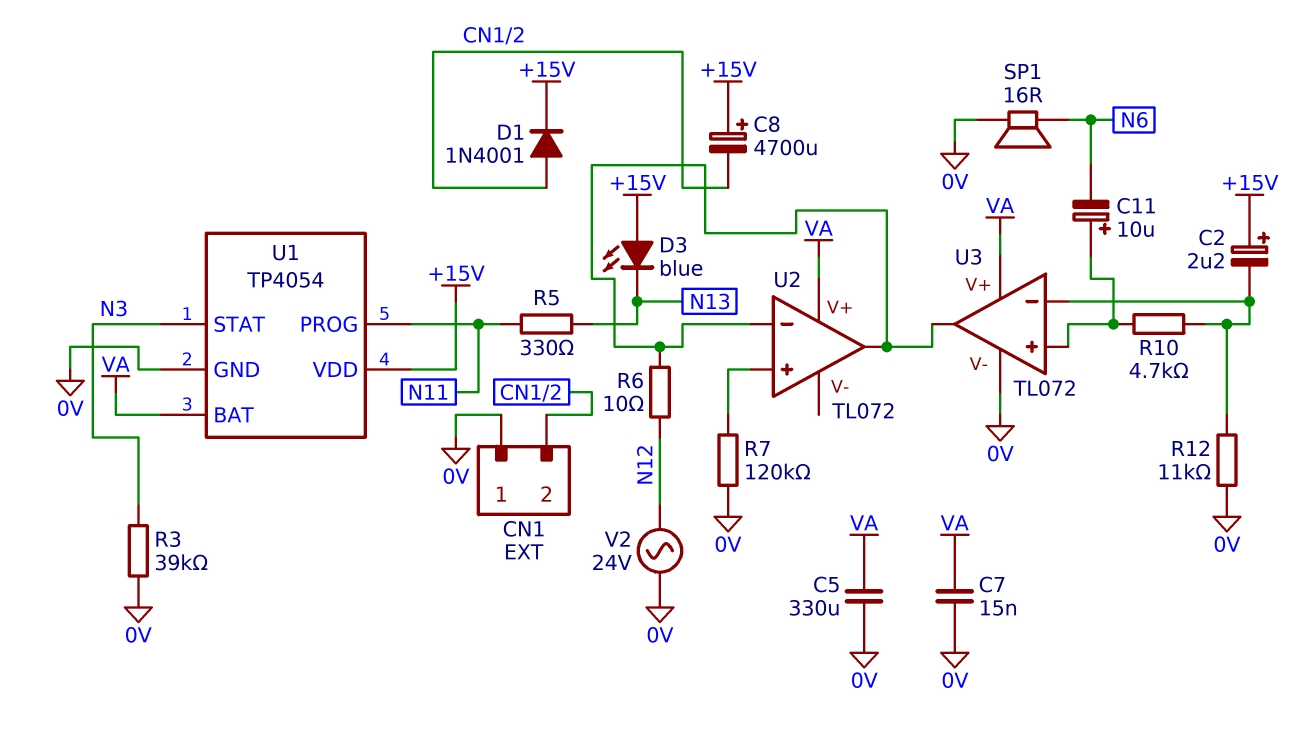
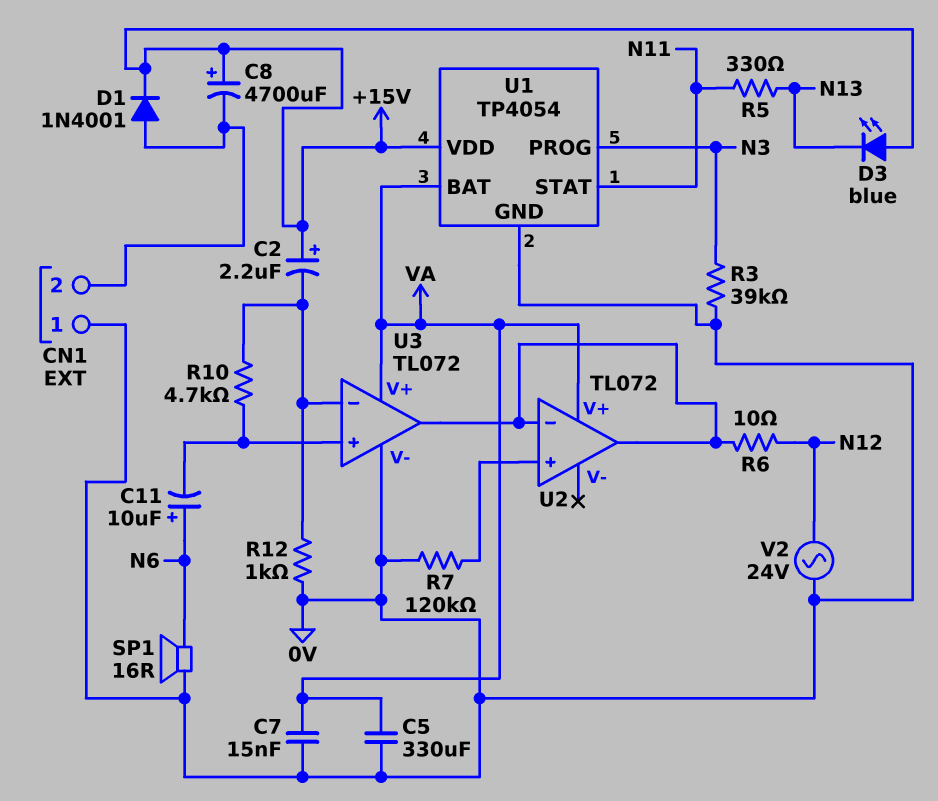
C11: 10uF (plus U3/in+, minus N6) -> 10uF (plus N6, minus U3/in+)
R12: 11k (0V, U3/in-) -> 1k (0V, U3/in-)
U1 pin PROG: N11 -> N3
U1 pin STAT: N3 -> N11

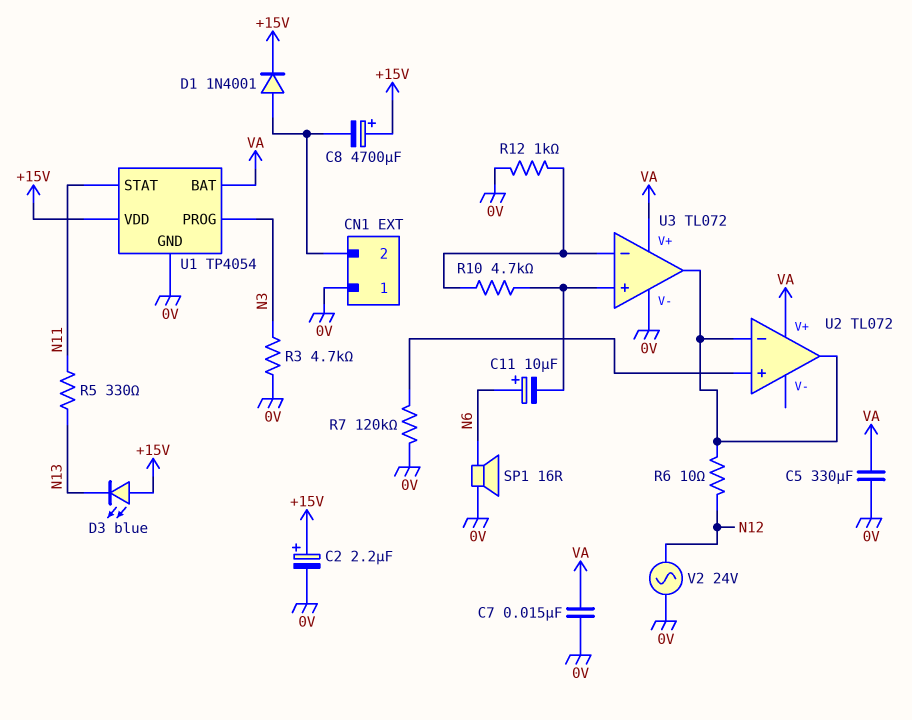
C2: 2.2uF (plus +15V, minus U3/in-) -> 2.2uF (plus +15V, minus 0V)
R3: 39k (0V, N3) -> 4.7k (0V, N3)

